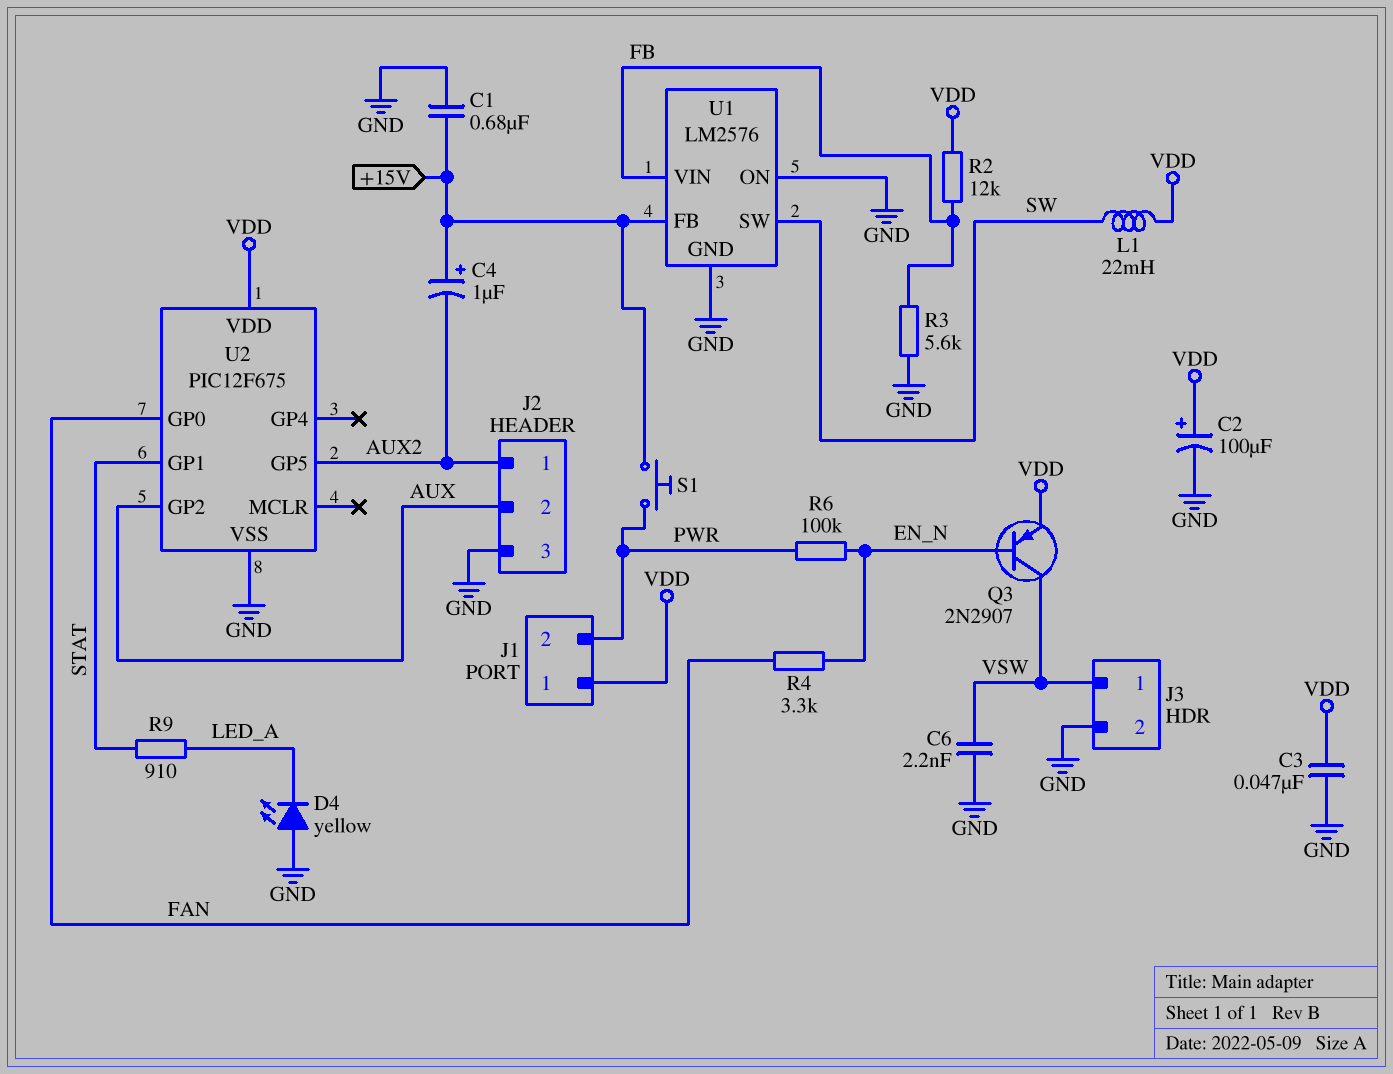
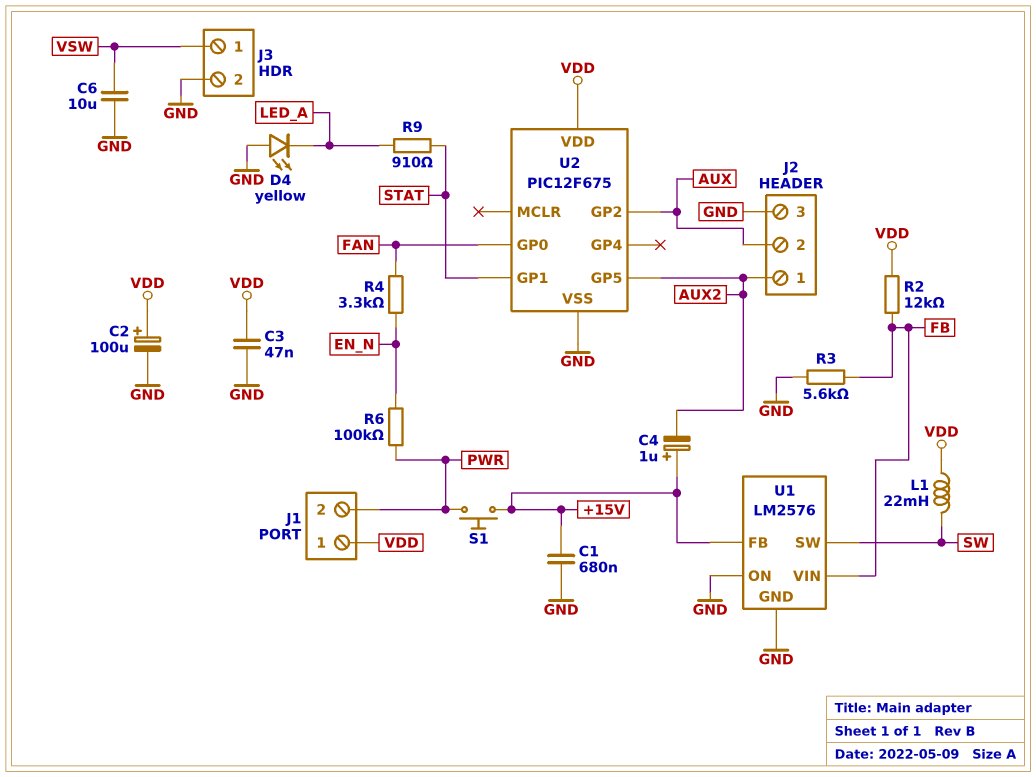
C6: 2.2nF (GND, VSW) -> 10uF (GND, VSW)
Q3: PNP 2N2907 (B EN_N, C VSW, E VDD) -> none

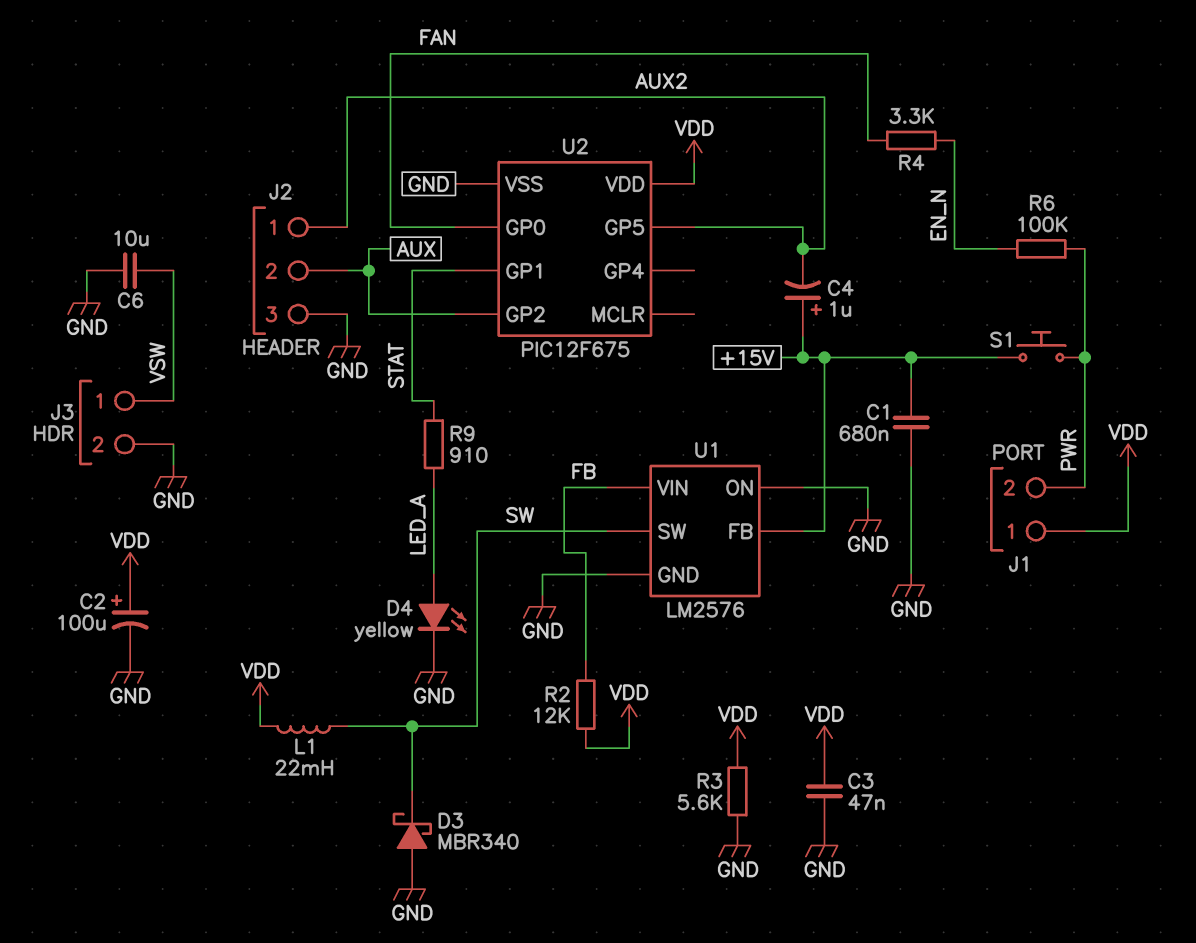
D3: none -> schottky MBR340 (A GND, K SW)
D4: LED yellow (A GND, K LED_A) -> LED yellow (A LED_A, K GND)
R3: 5.6k (FB, GND) -> 5.6k (GND, VDD)

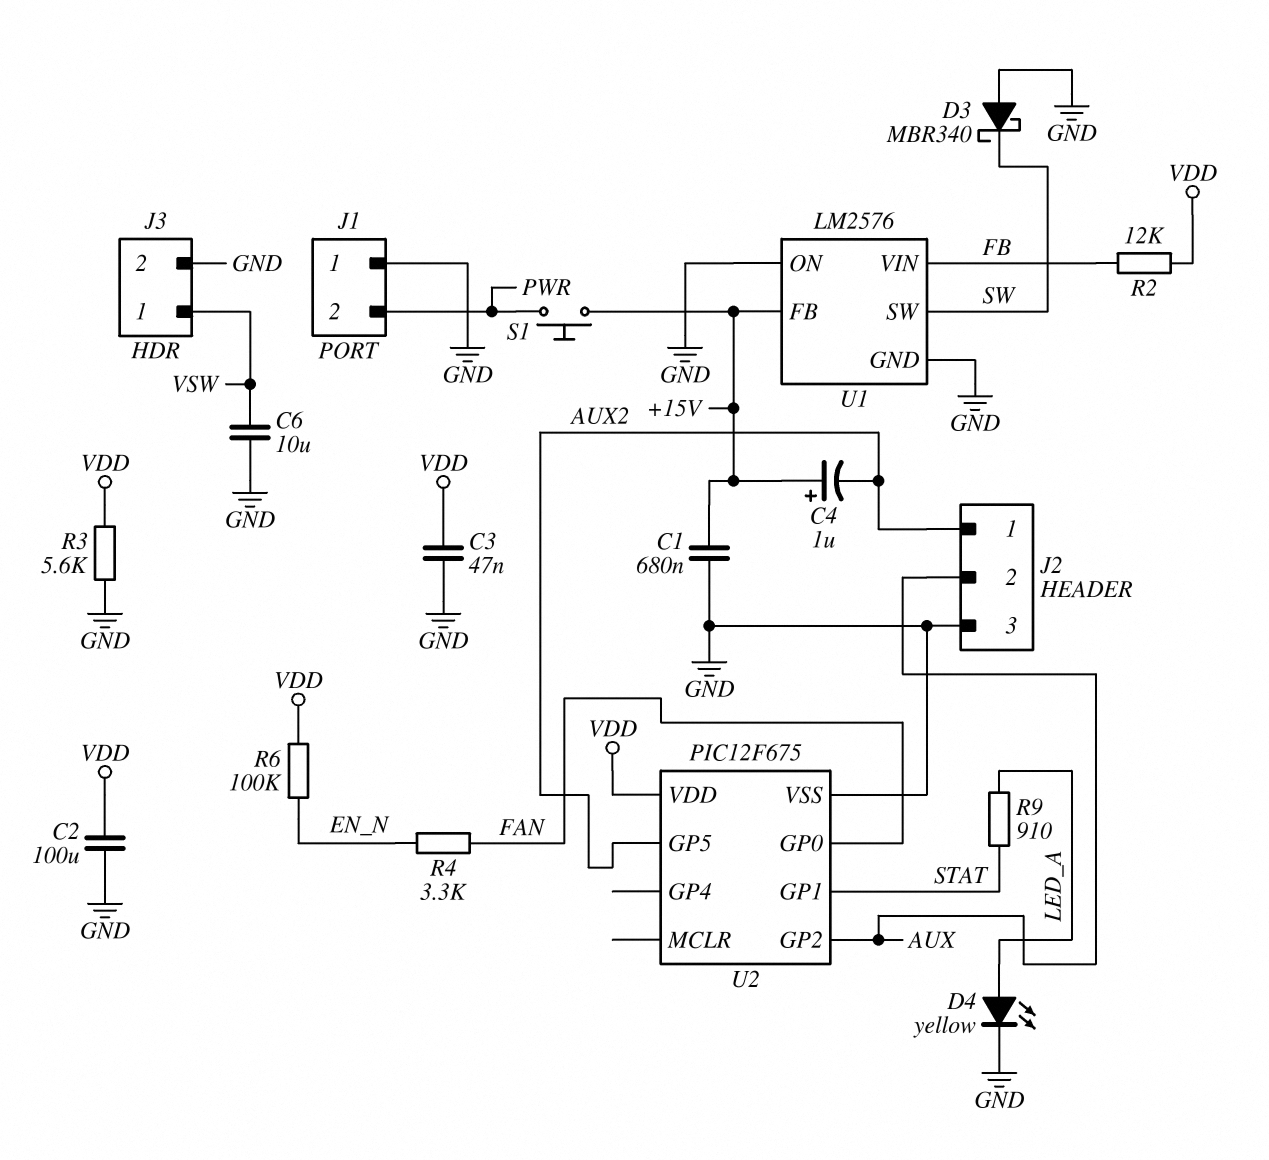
C2: 100uF (plus VDD, minus GND) -> 100uF (GND, VDD)
J1 pin 1: VDD -> GND
L1: 22mH (SW, VDD) -> none
R6: 100k (EN_N, PWR) -> 100k (EN_N, VDD)

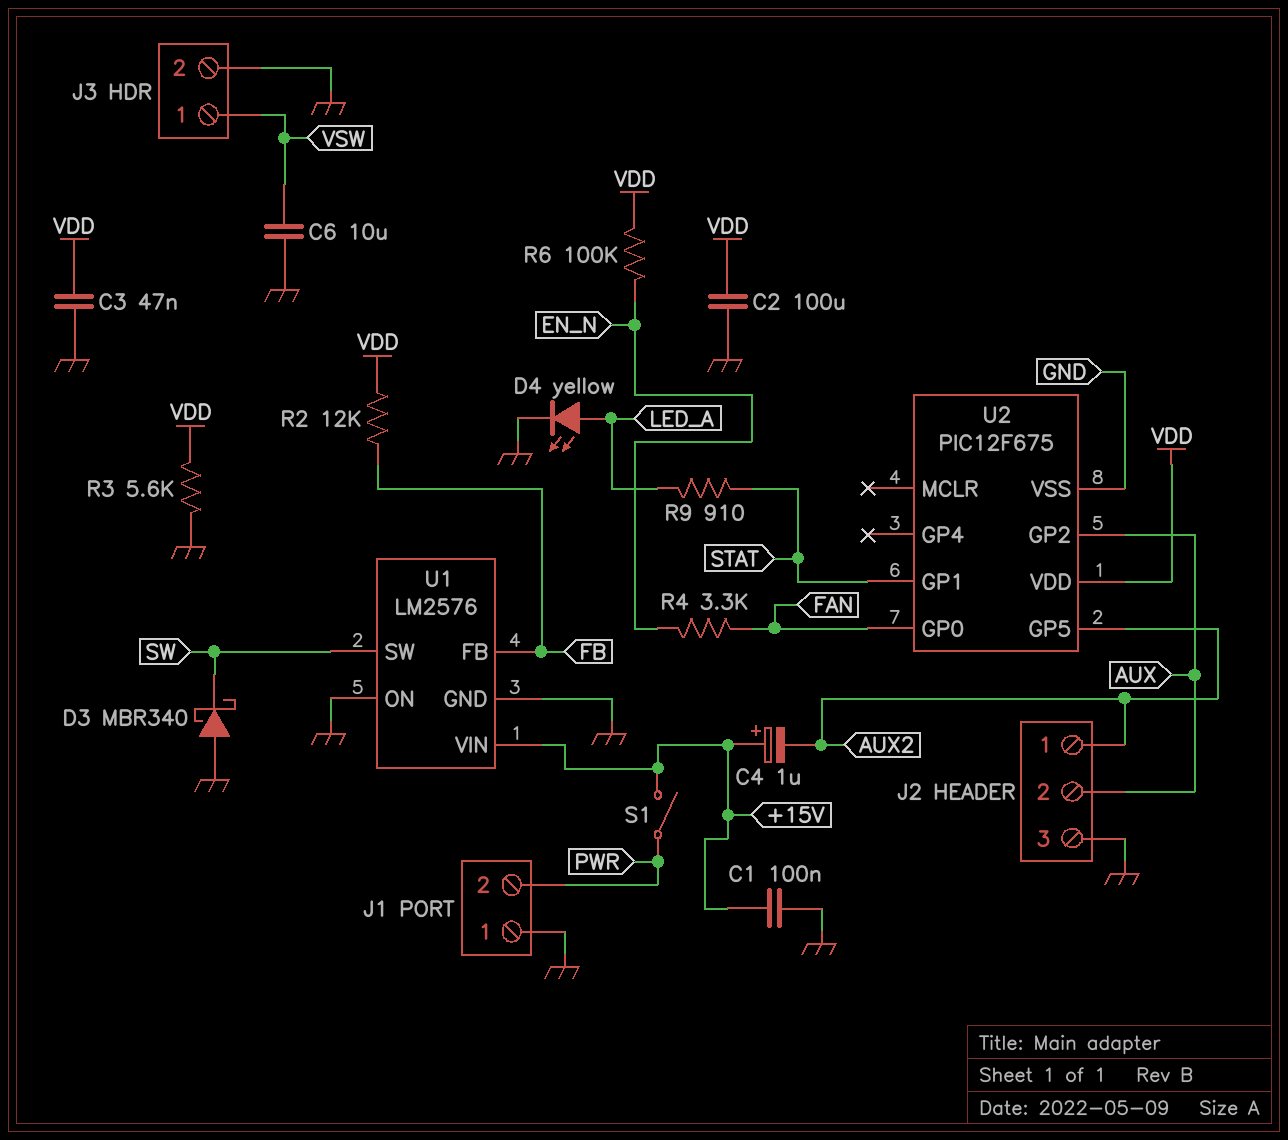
C1: 680nF (+15V, GND) -> 100nF (+15V, GND)
S1: button (+15V, PWR) -> switch (+15V, PWR)
U1 pin FB: +15V -> FB
U1 pin VIN: FB -> +15V

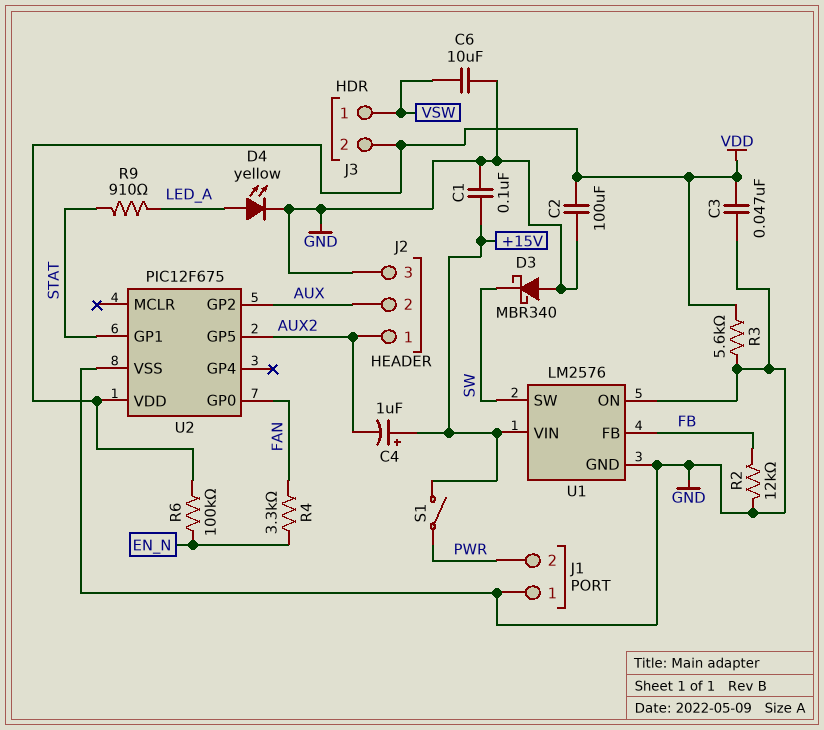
J3 pin 2: GND -> VDD
R2: 12k (FB, VDD) -> 12k (FB, GND)

